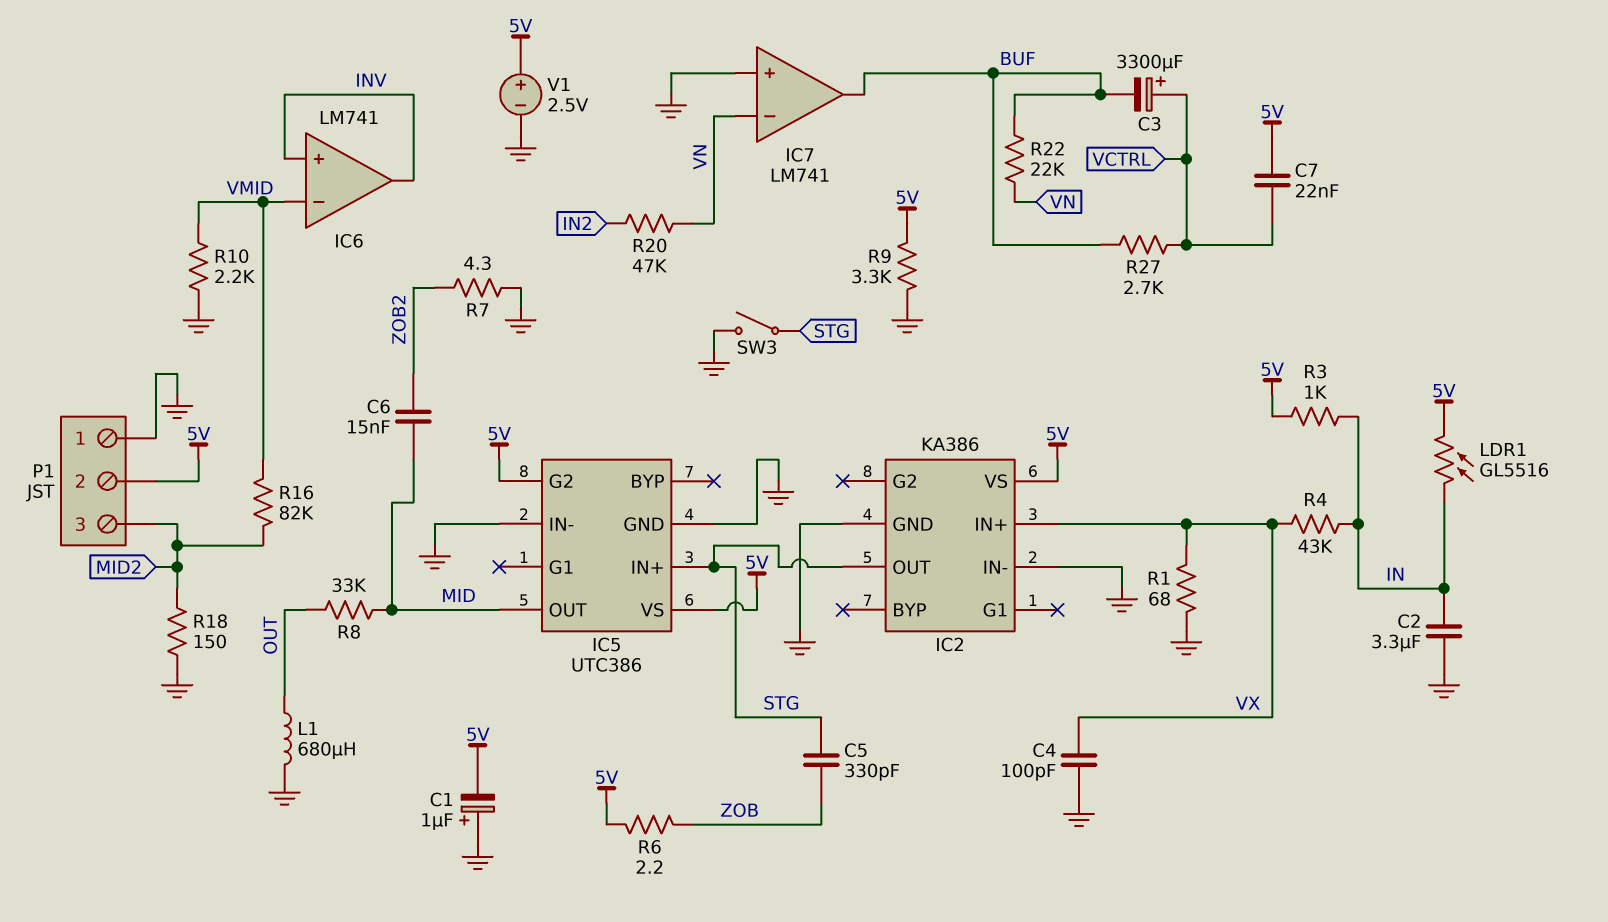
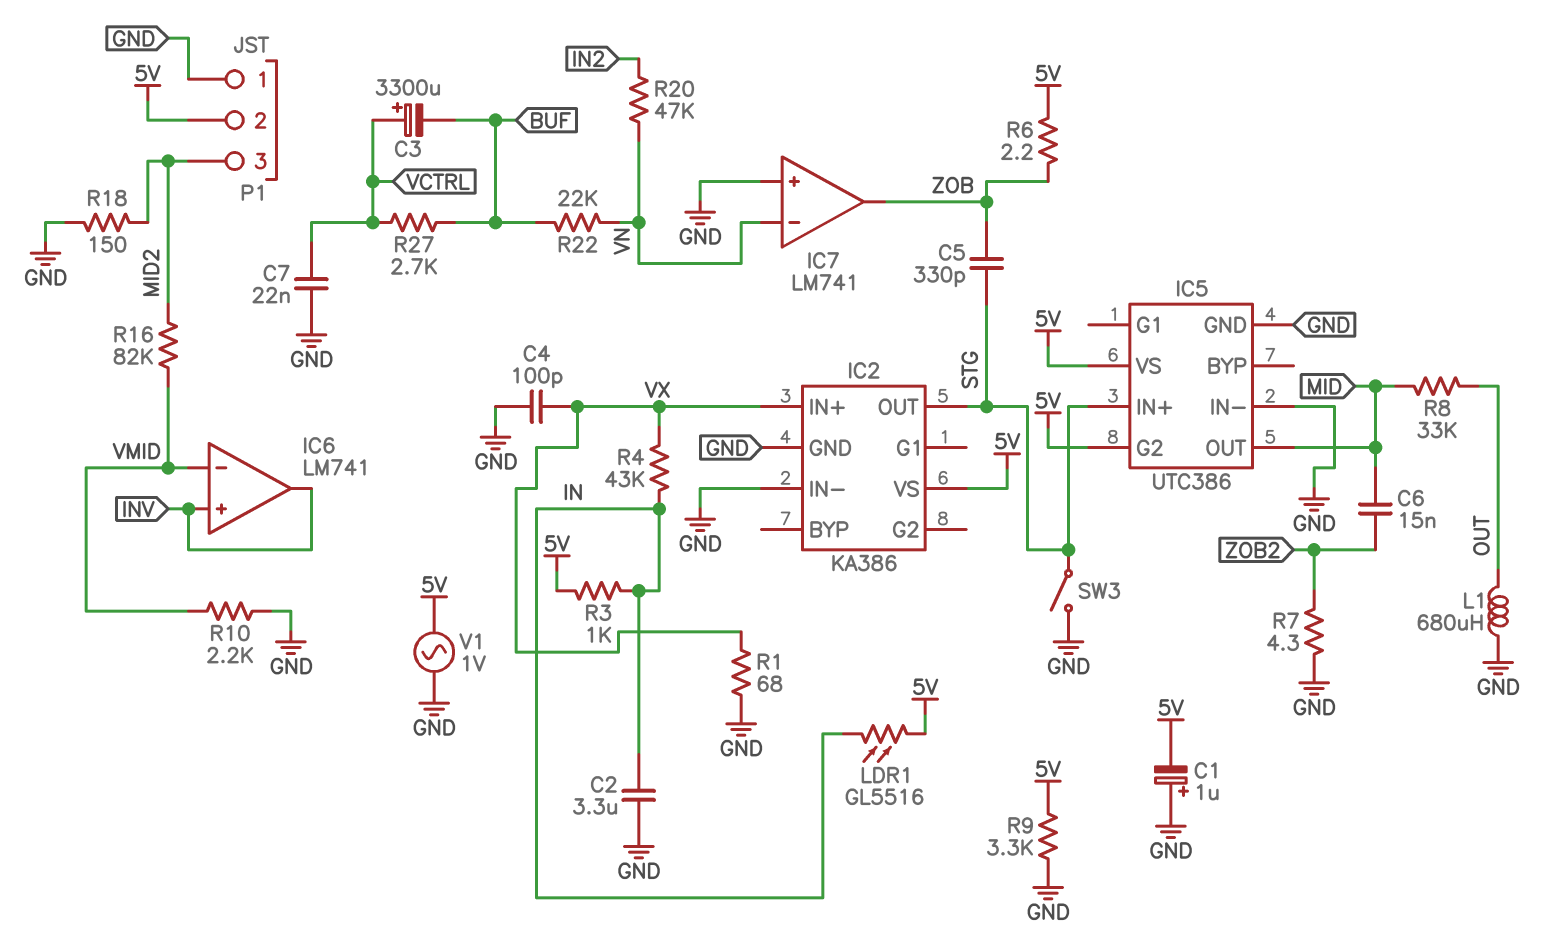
C7: 22nF (5V, VCTRL) -> 22nF (GND, VCTRL)
IC7 pin out: BUF -> ZOB
V1: 2.5V (plus 5V, minus GND) -> AC 1V (5V, GND)

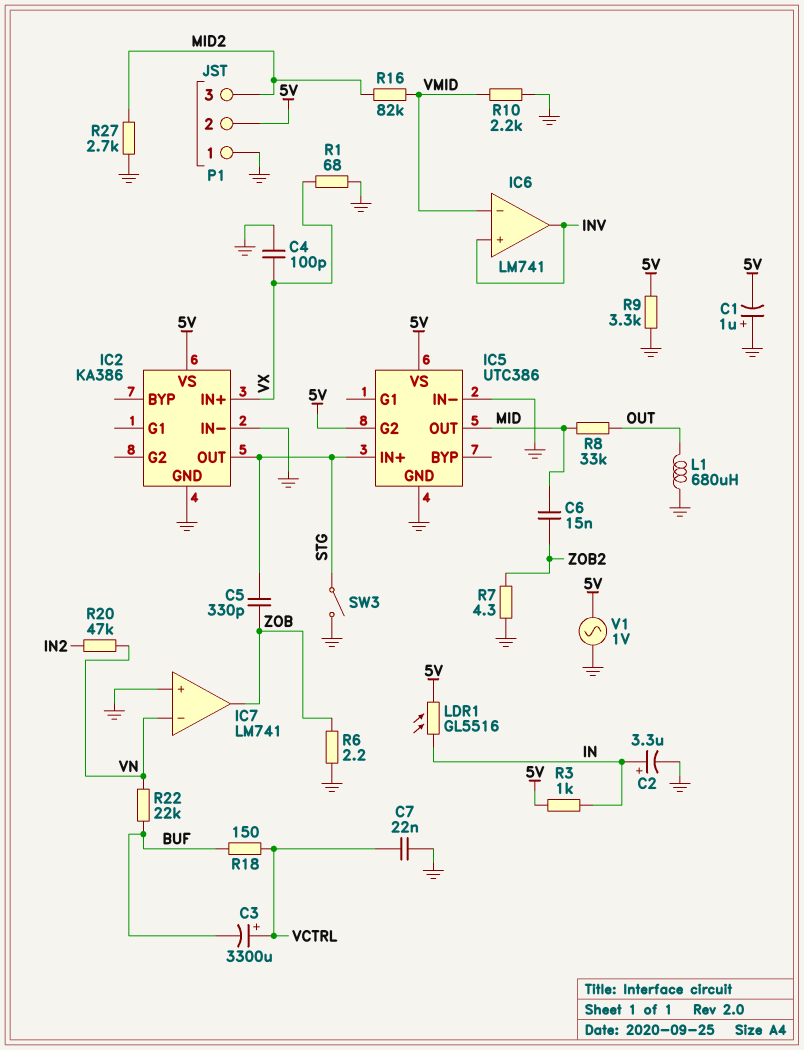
C2: 3.3uF (GND, IN) -> 3.3uF (plus IN, minus GND)
R4: 43k (IN, VX) -> none
R6: 2.2 (5V, ZOB) -> 2.2 (GND, ZOB)
R18: 150 (GND, MID2) -> 150 (BUF, VCTRL)
R27: 2.7k (BUF, VCTRL) -> 2.7k (GND, MID2)

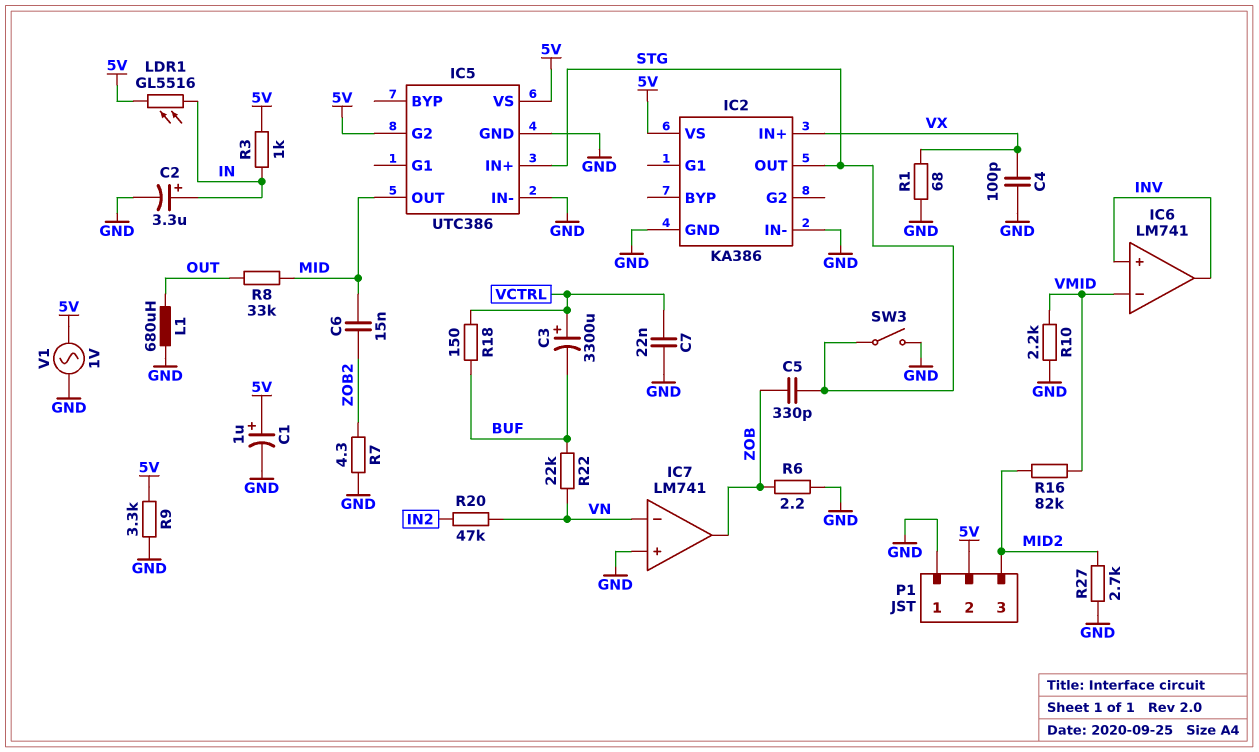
C1: 1uF (plus GND, minus 5V) -> 1uF (plus 5V, minus GND)

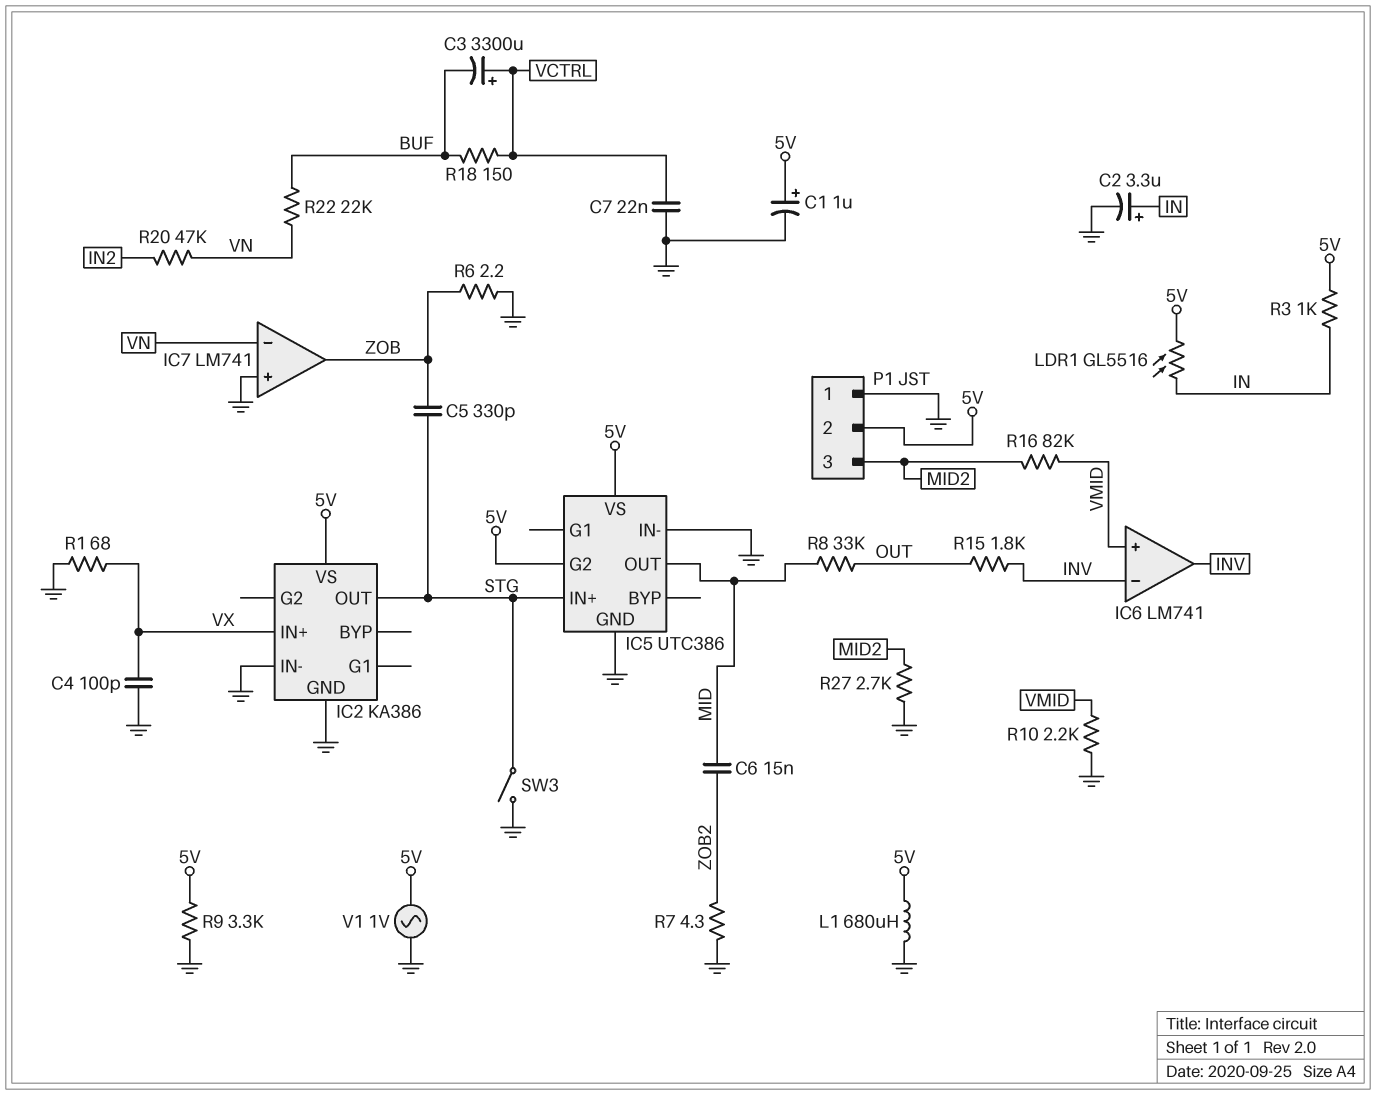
IC6 pin in+: INV -> VMID
IC6 pin in-: VMID -> INV
L1: 680uH (GND, OUT) -> 680uH (5V, GND)
R15: none -> 1.8k (INV, OUT)

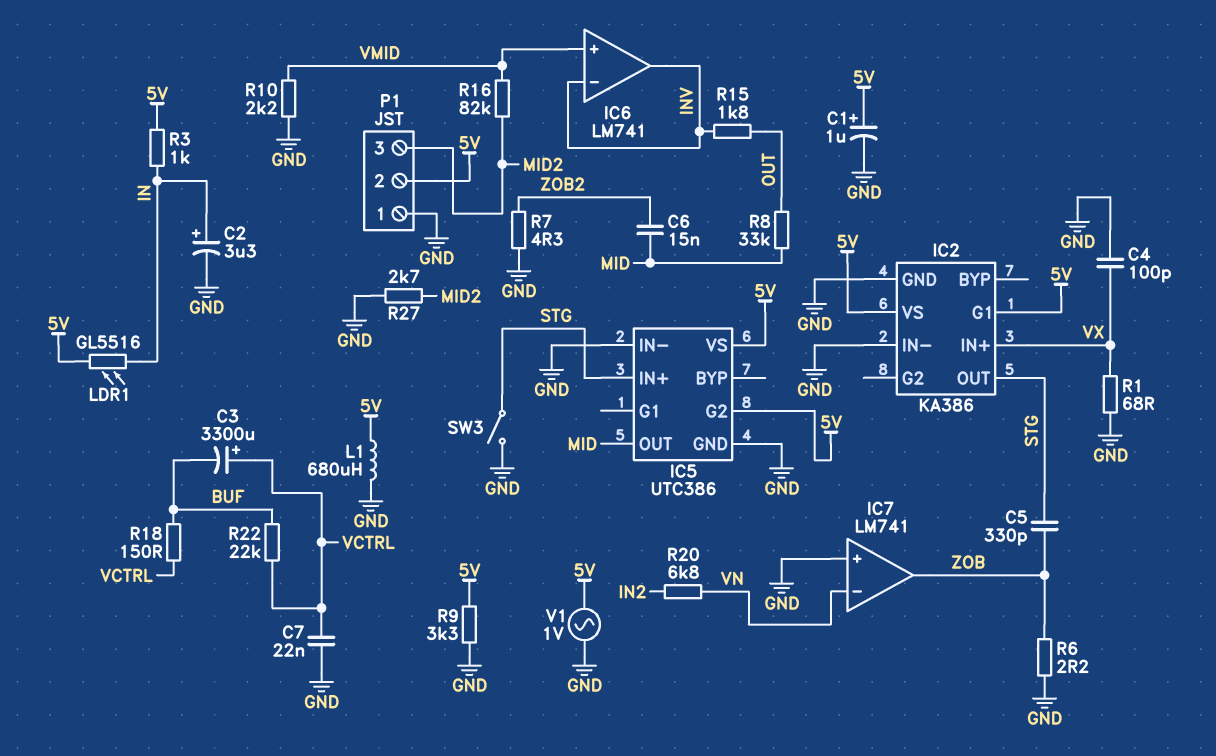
IC2 pin G1: none -> 5V
R20: 47k (IN2, VN) -> 6.8k (IN2, VN)
R22: 22k (BUF, VN) -> 22k (BUF, VCTRL)

